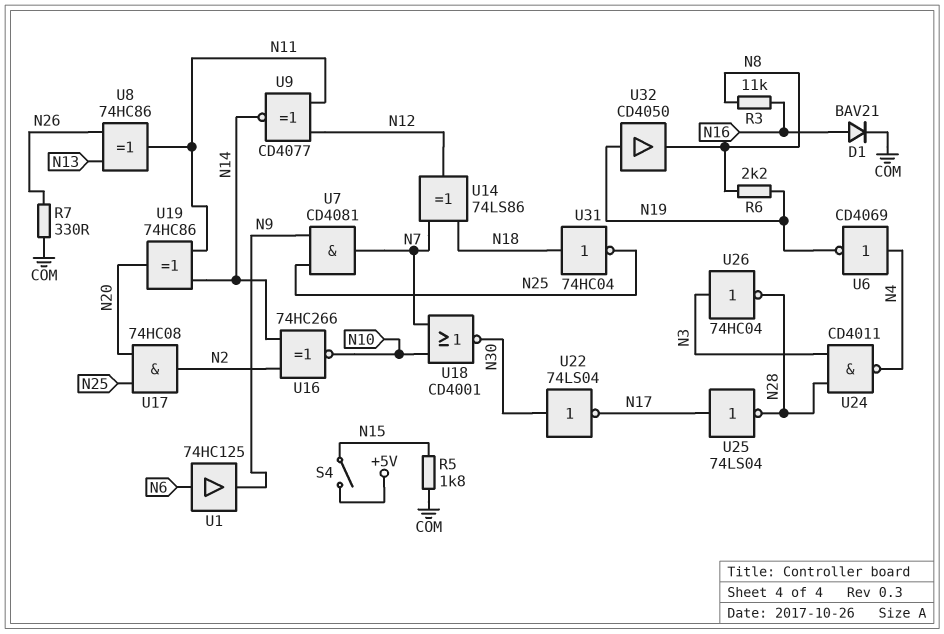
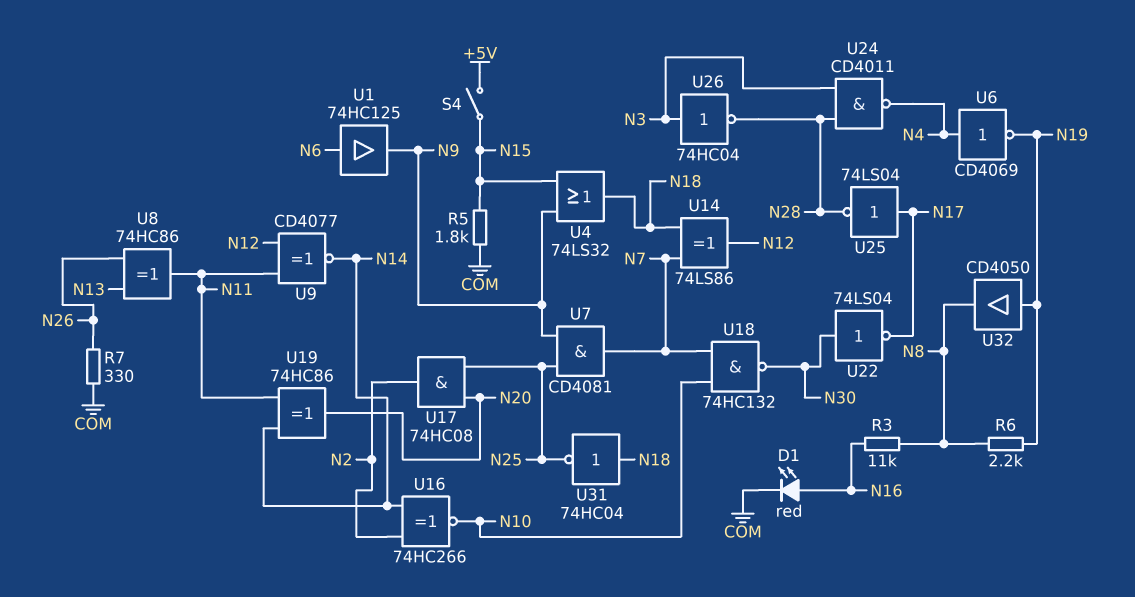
D1: diode BAV21 (A N16, K COM) -> LED red (A N16, K COM)
U4: none -> OR 74LS32 (in N9, in N15, out N18)
U18: NOR CD4001 (in N7, in N10, out N30) -> NAND 74HC132 (in N7, in N10, out N30)

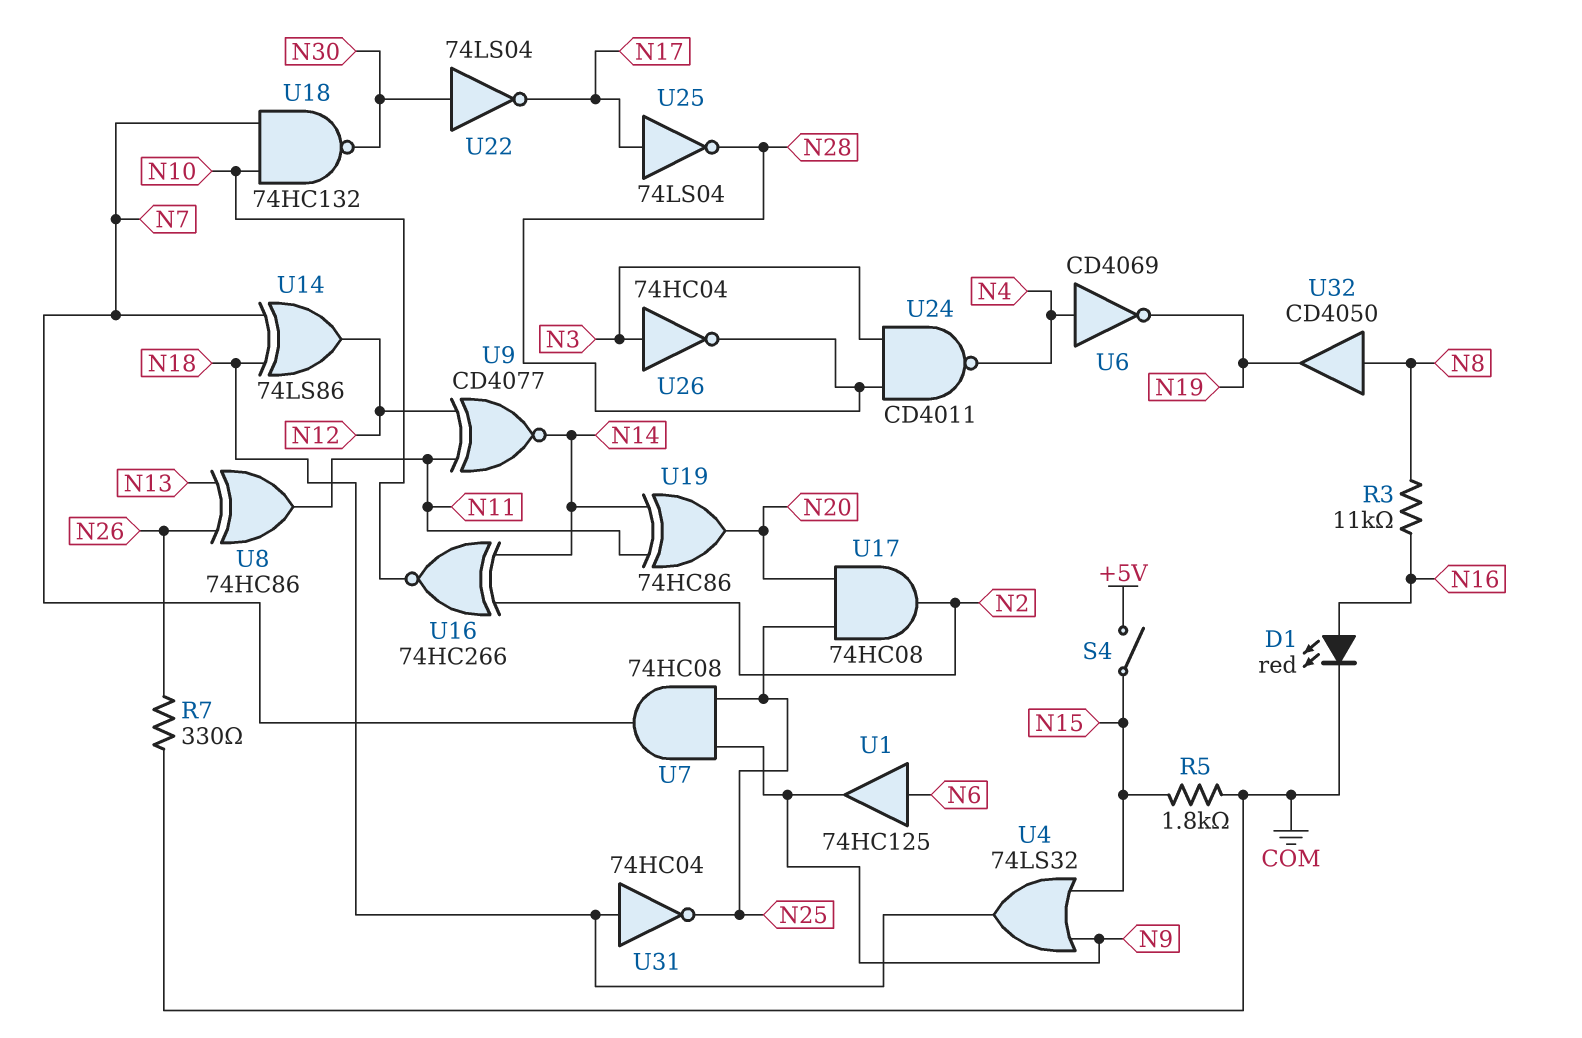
R6: 2.2k (N8, N19) -> none
U7: AND CD4081 (in N9, in N25, out N7) -> AND 74HC08 (in N9, in N25, out N7)
U32: buffer CD4050 (in N19, out N8) -> buffer CD4050 (in N8, out N19)

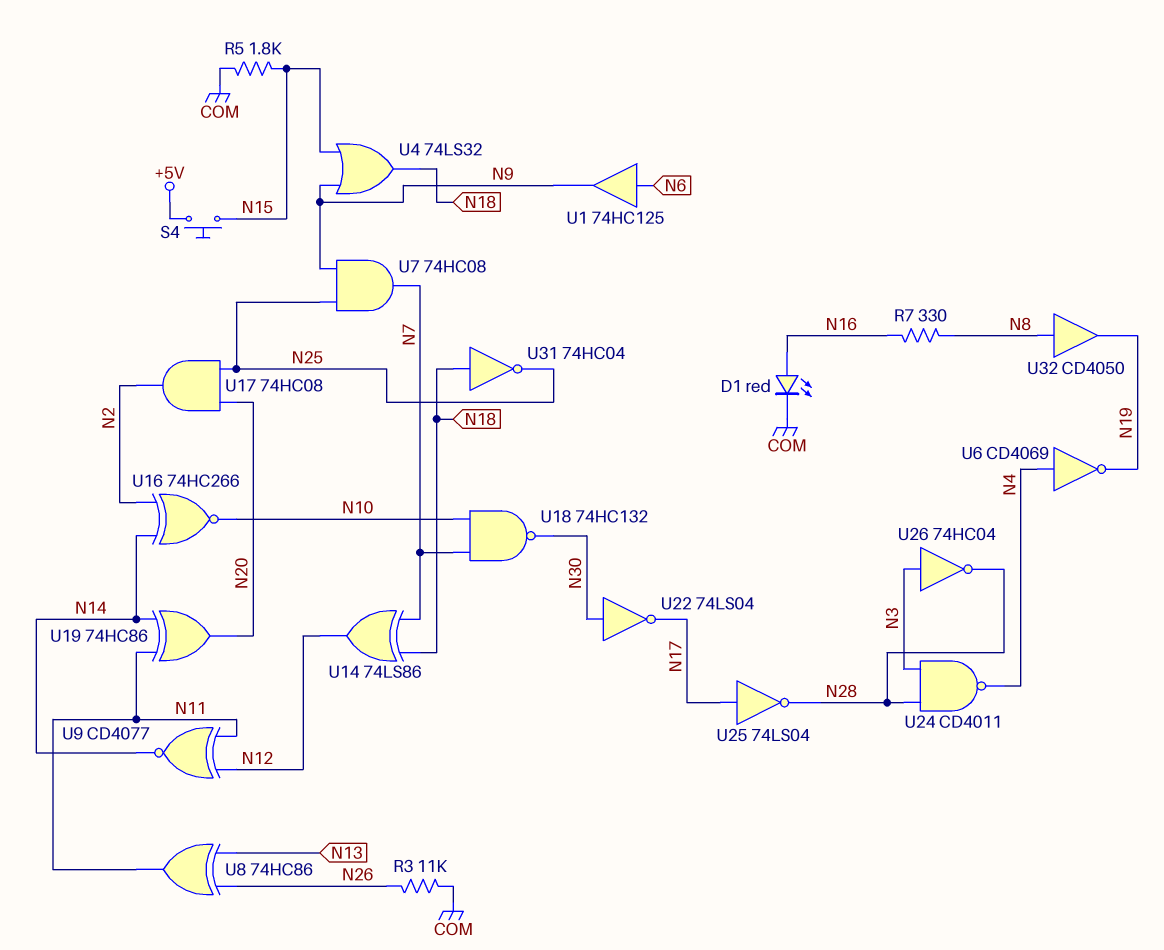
R3: 11k (N8, N16) -> 11k (COM, N26)
R7: 330 (COM, N26) -> 330 (N8, N16)
S4: switch (+5V, N15) -> button (+5V, N15)

